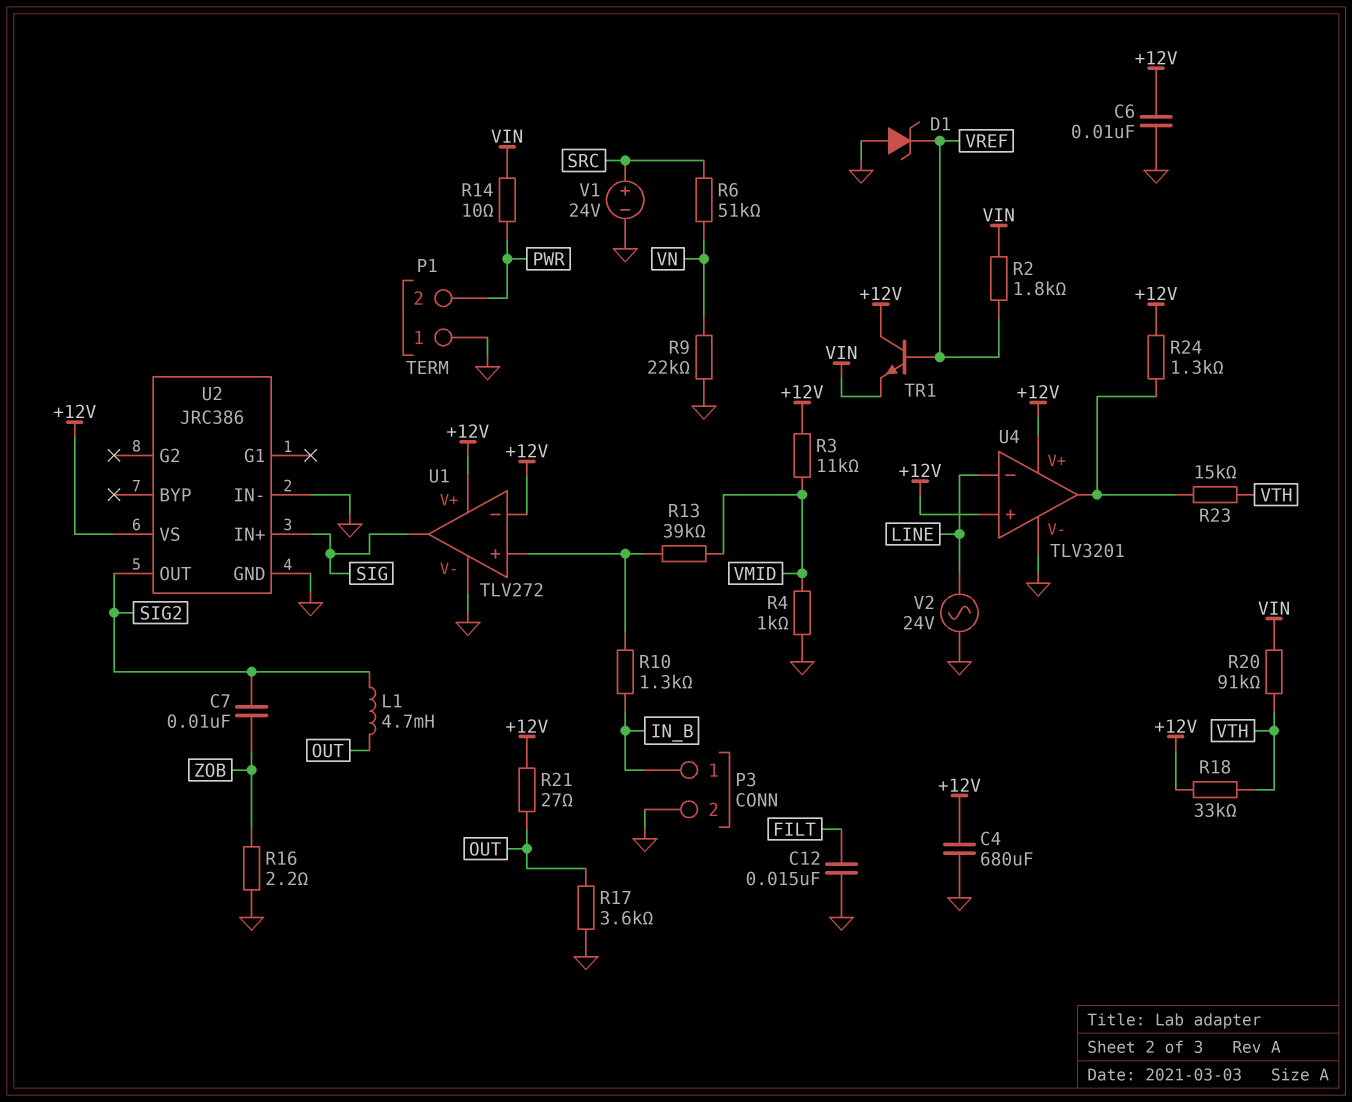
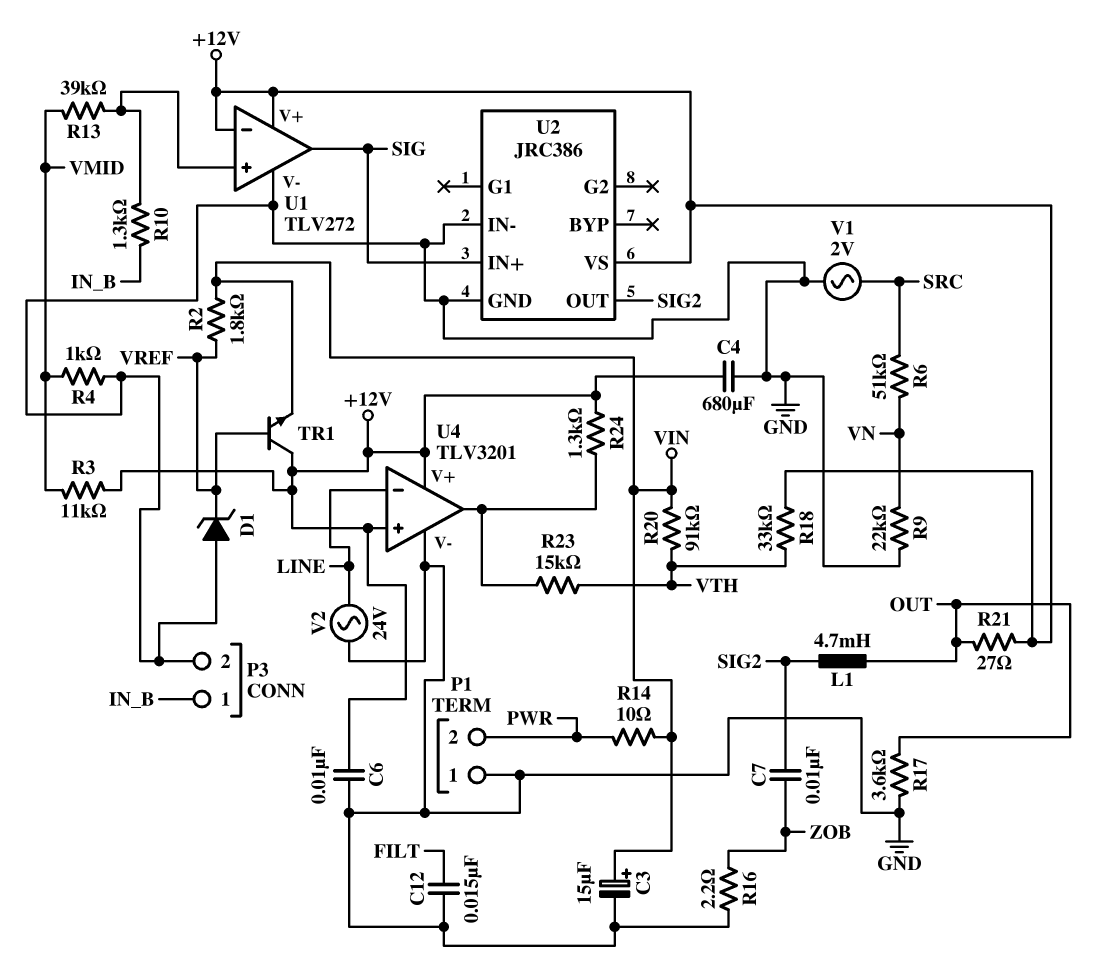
C3: none -> 15uF (plus VIN, minus GND)
V1: 24V (plus SRC, minus GND) -> AC 2V (GND, SRC)

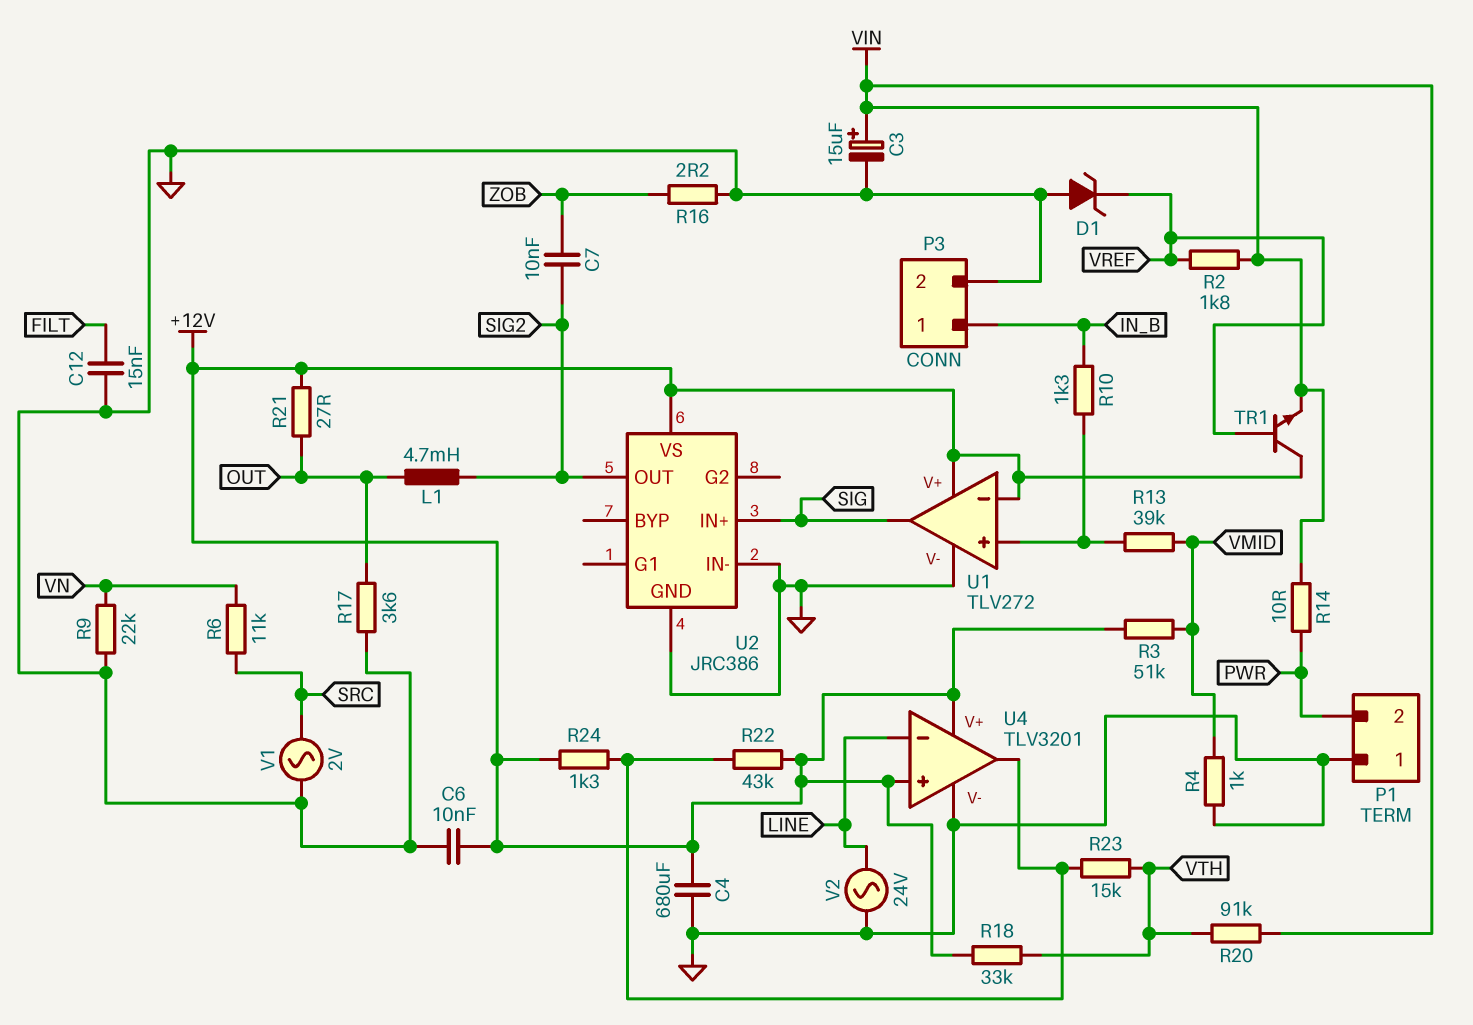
R3: 11k (+12V, VMID) -> 51k (+12V, VMID)
R6: 51k (SRC, VN) -> 11k (SRC, VN)
R22: none -> 43k (+12V, U4/out)

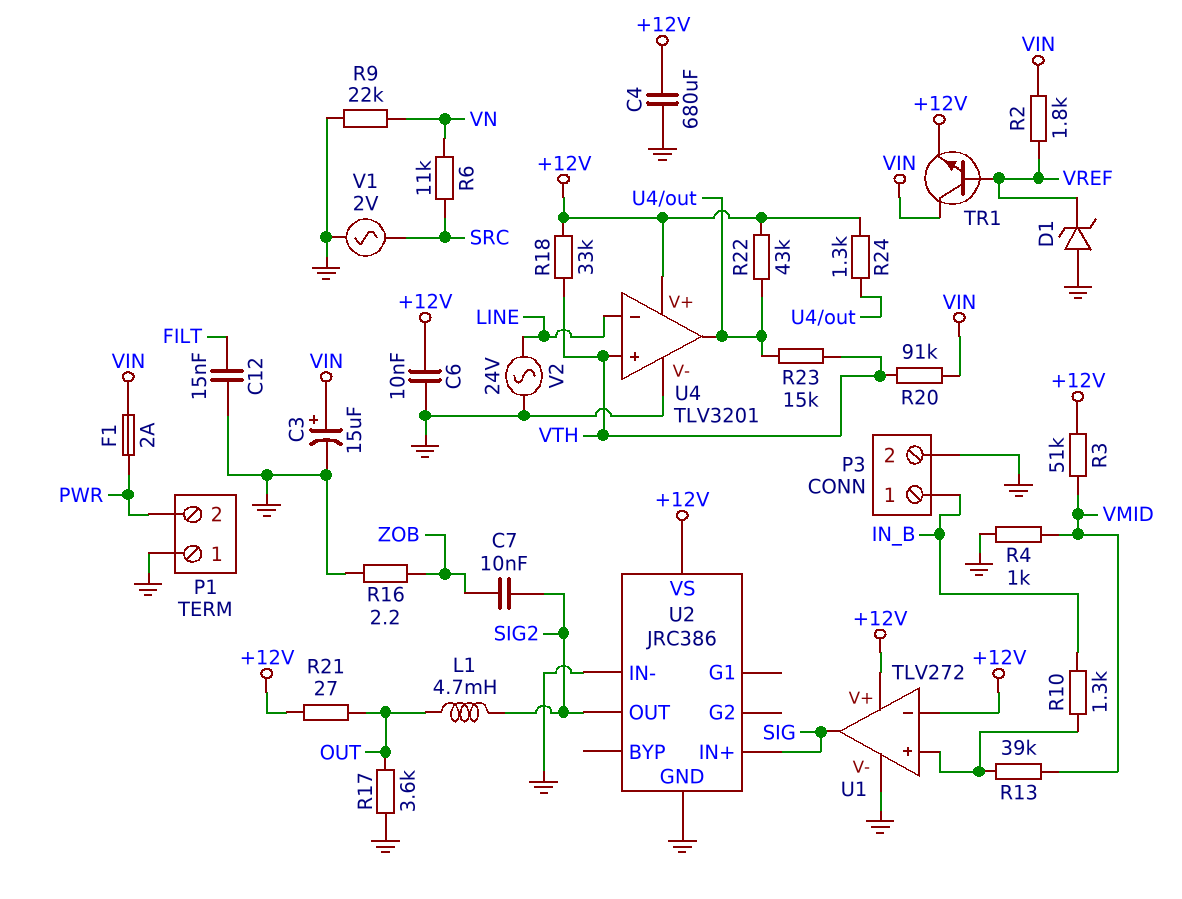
F1: none -> 2A (PWR, VIN)
R14: 10 (PWR, VIN) -> none
TR1: NPN (B VREF, C +12V, E VIN) -> NPN (B VREF, C VIN, E +12V)
U4 pin in+: +12V -> VTH

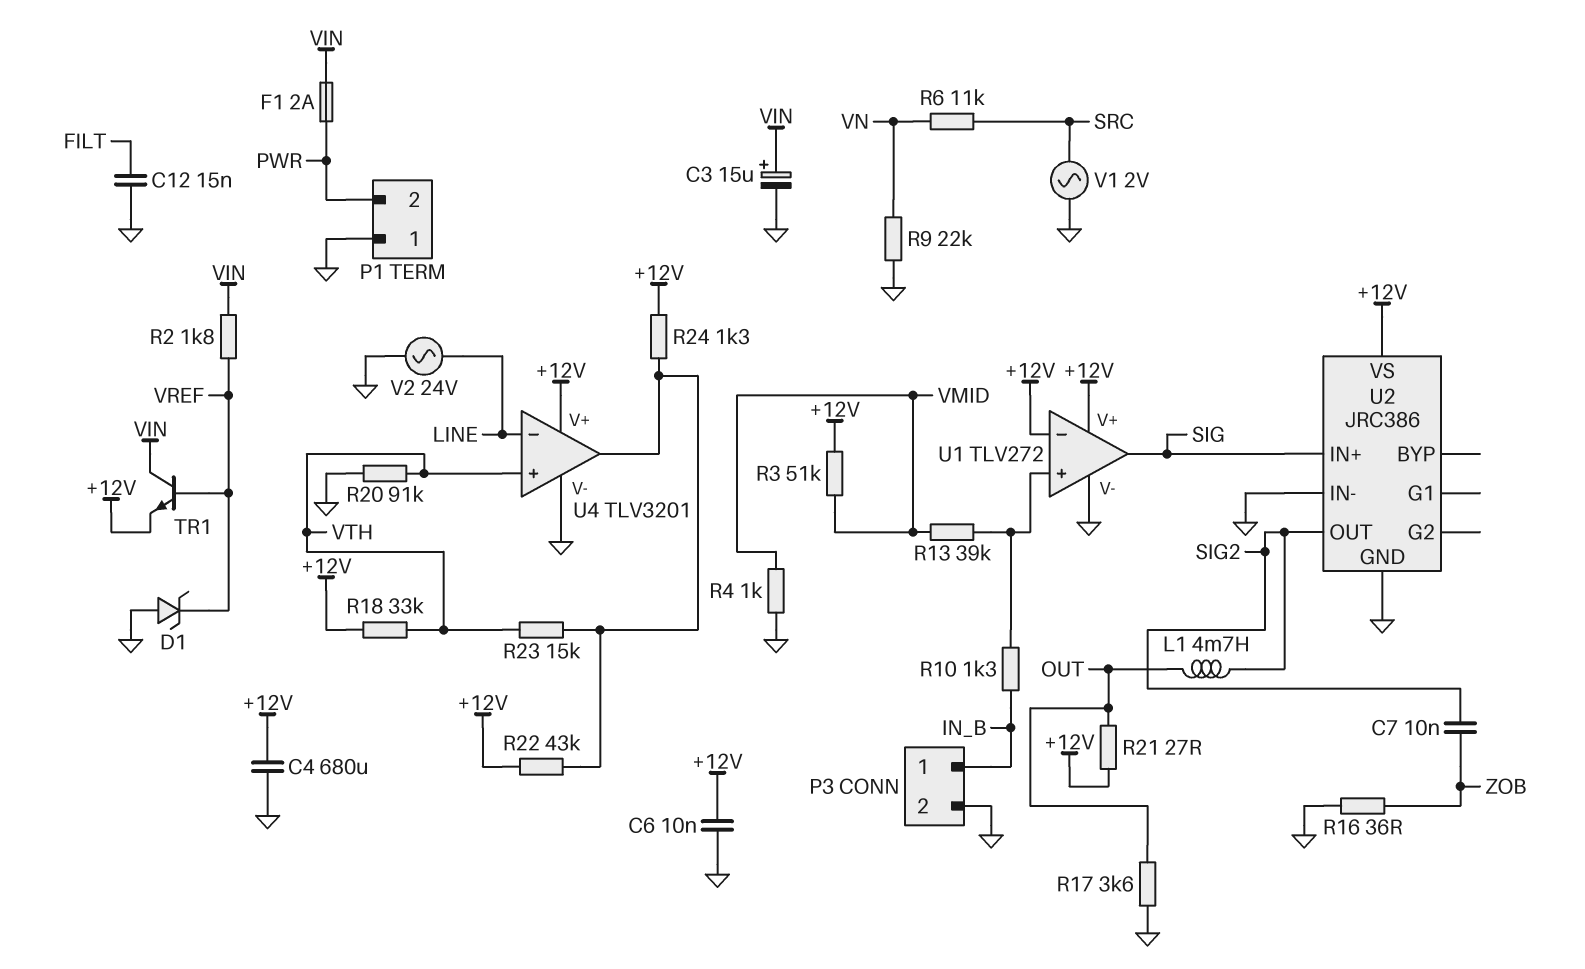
R16: 2.2 (GND, ZOB) -> 36 (GND, ZOB)
R20: 91k (VIN, VTH) -> 91k (GND, VTH)

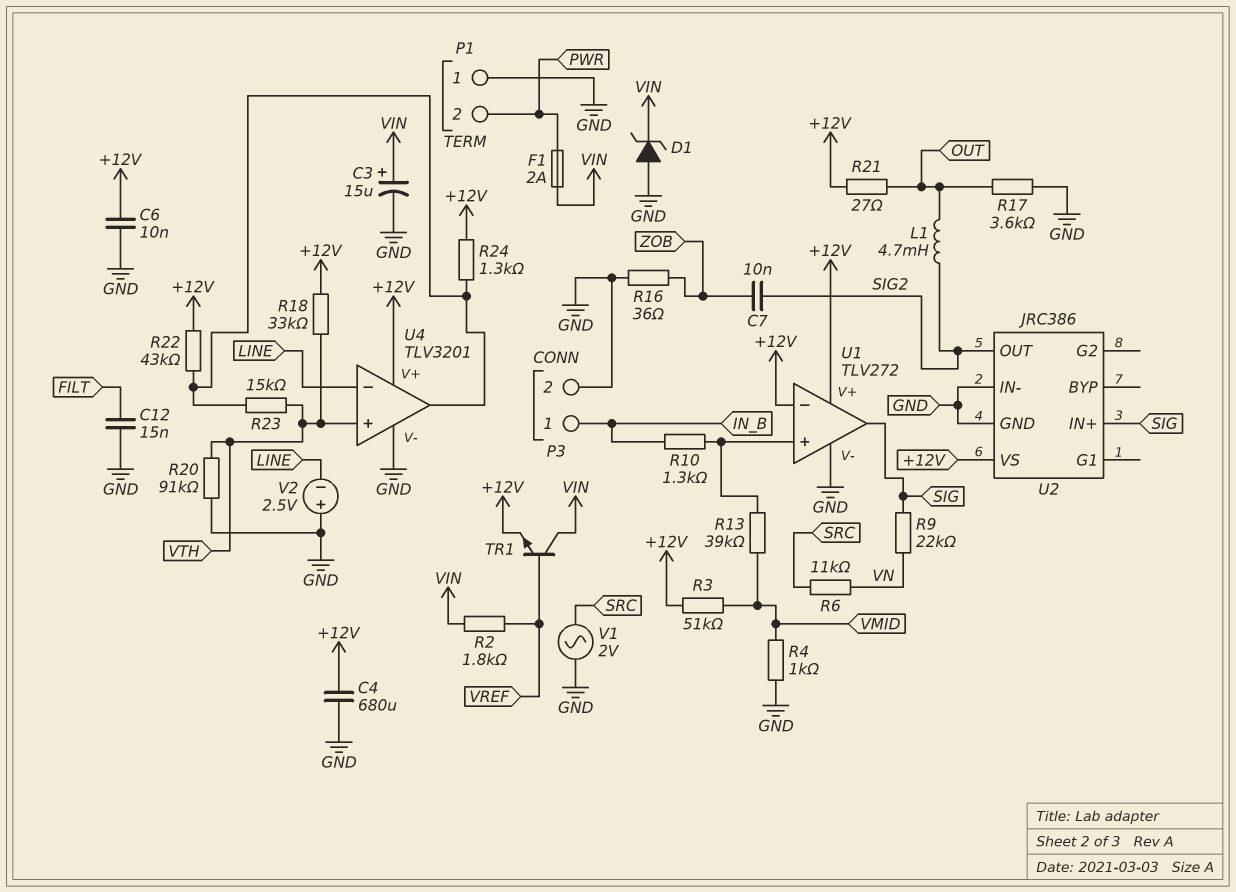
D1: zener (A GND, K VREF) -> zener (A GND, K VIN)
R9: 22k (GND, VN) -> 22k (SIG, VN)
V2: AC 24V (GND, LINE) -> 2.5V (plus GND, minus LINE)

